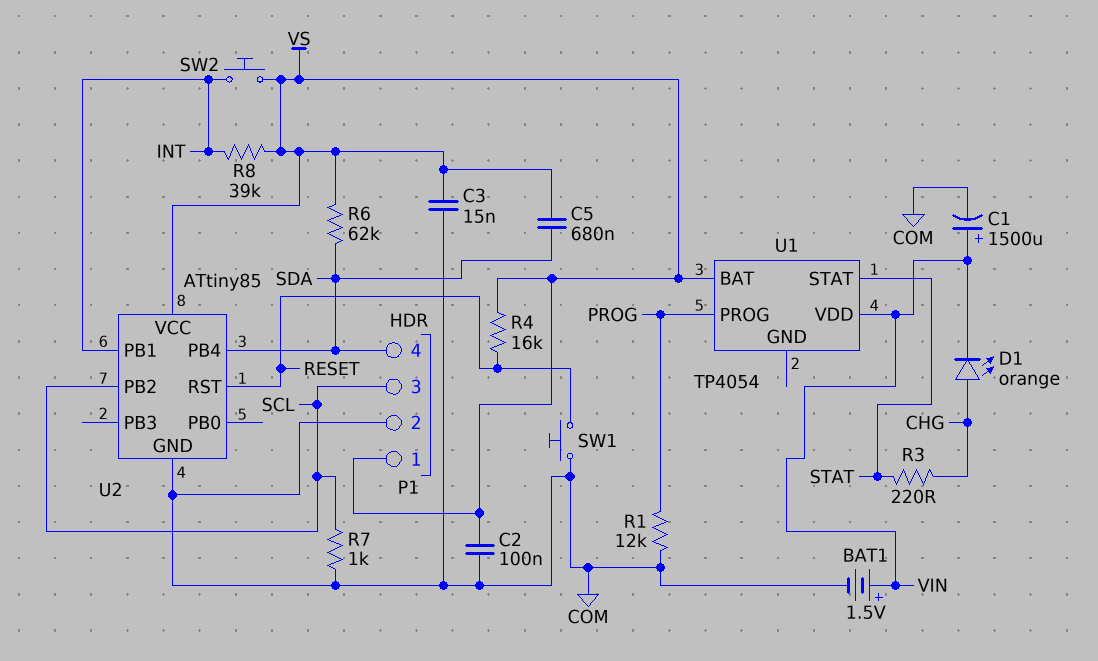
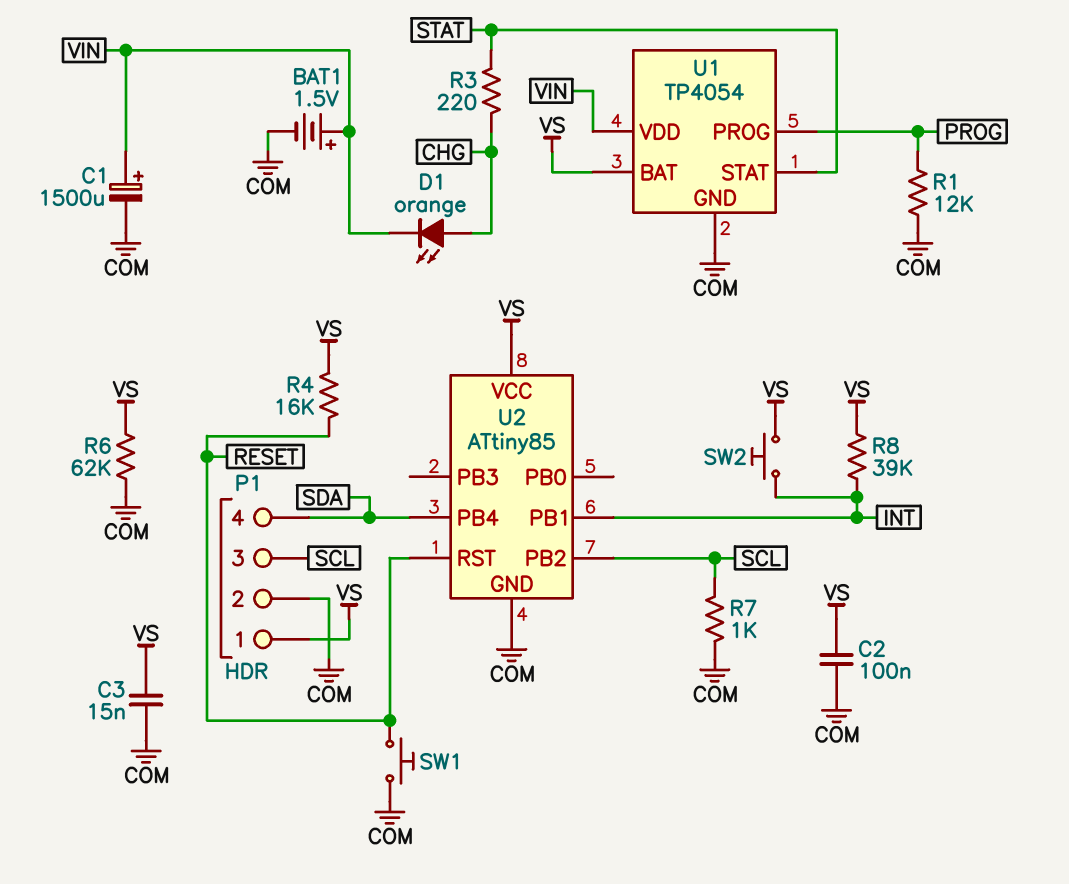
C5: 680nF (SDA, VS) -> none
R6: 62k (SDA, VS) -> 62k (COM, VS)
U1 pin GND: none -> COM

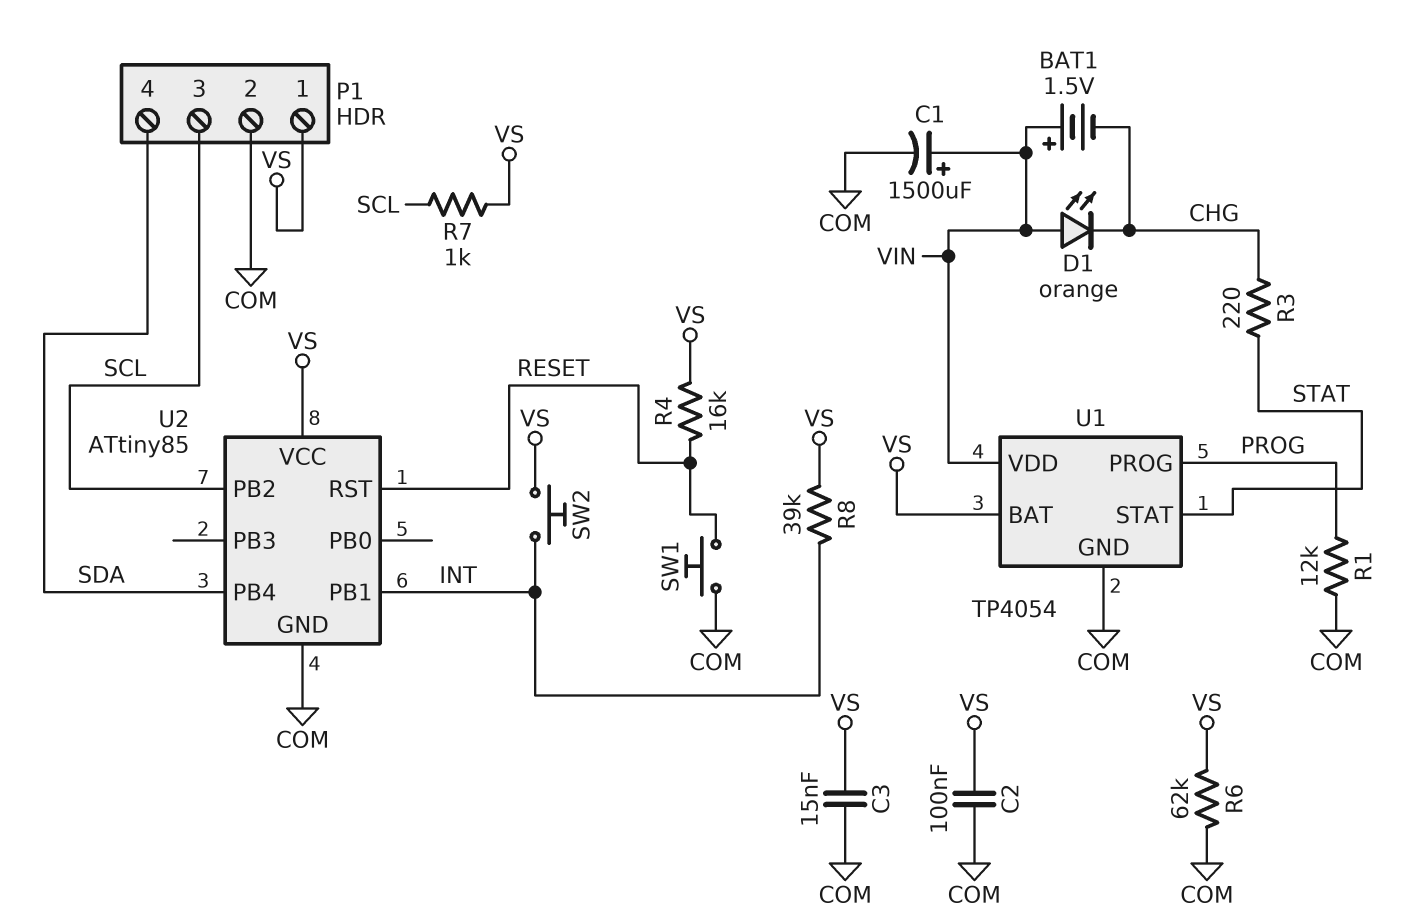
BAT1: 1.5V (plus VIN, minus COM) -> 1.5V (plus VIN, minus CHG)
D1: LED orange (A CHG, K VIN) -> LED orange (A VIN, K CHG)
R7: 1k (COM, SCL) -> 1k (SCL, VS)

